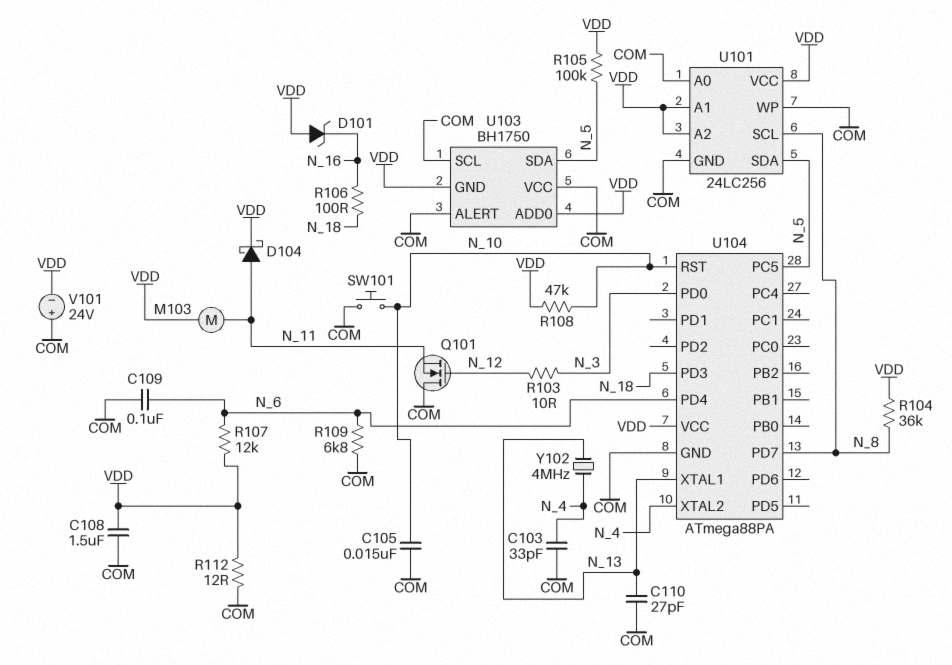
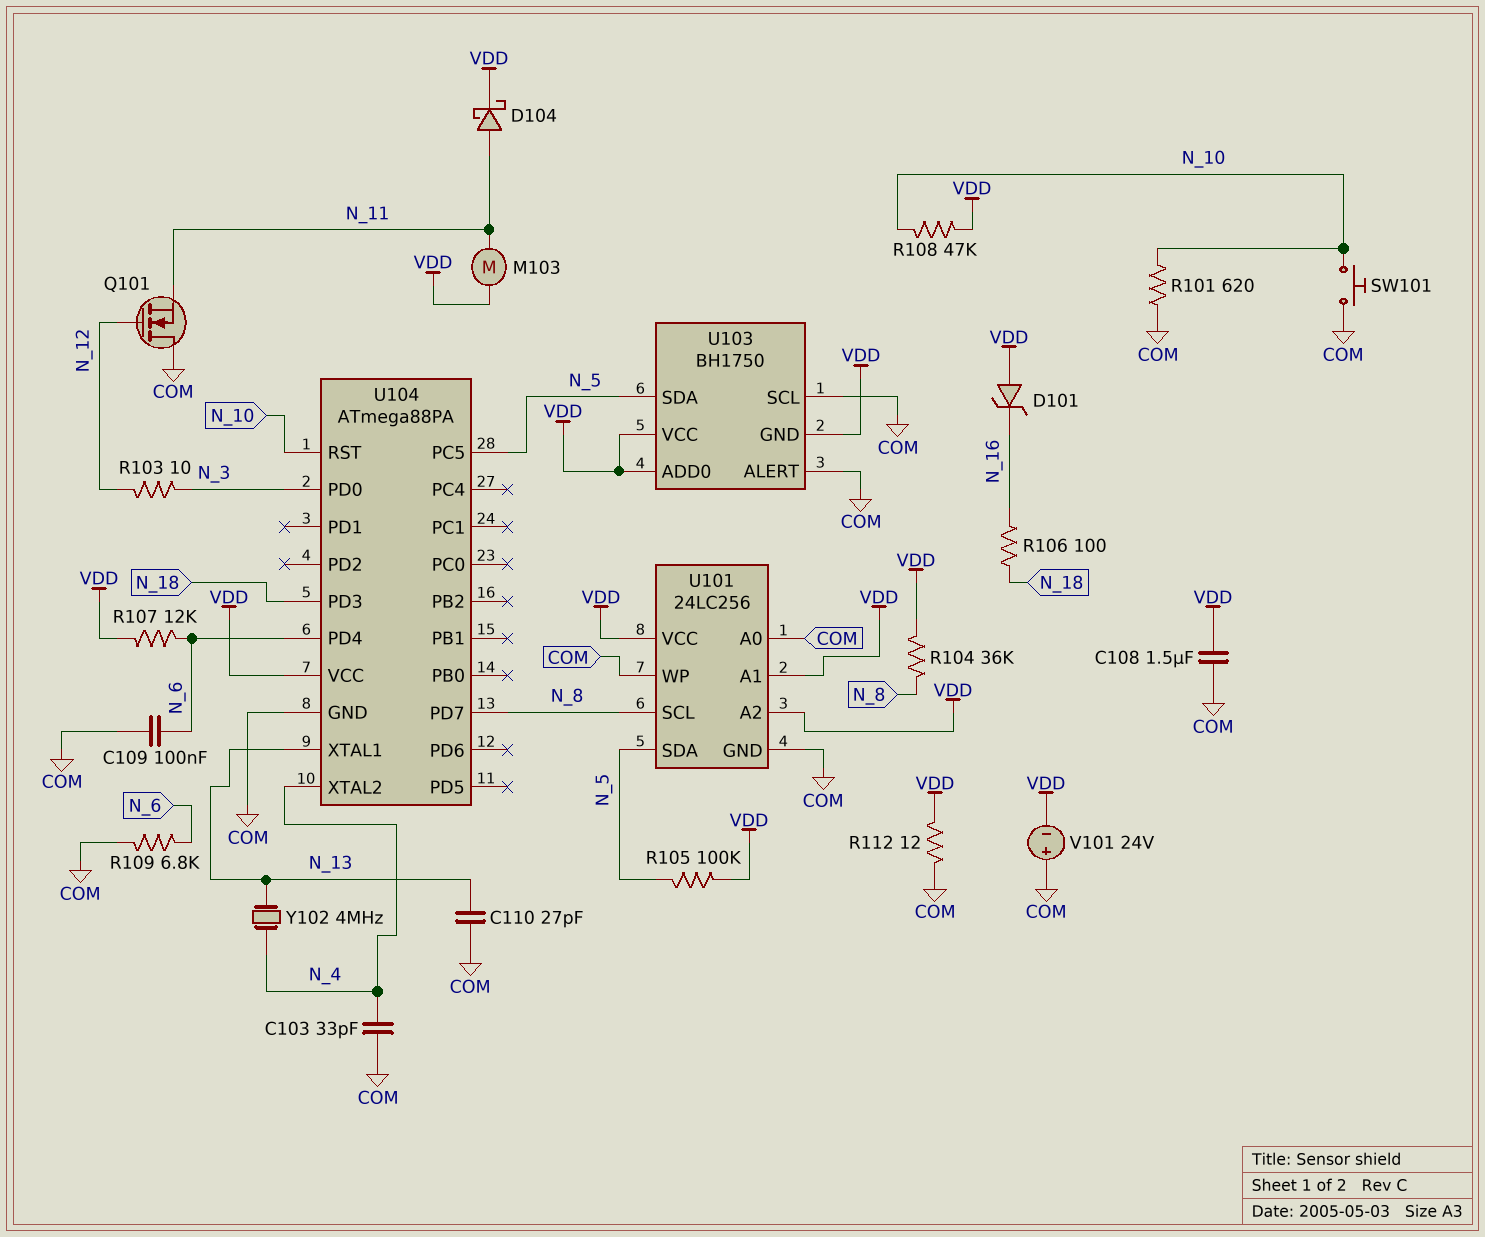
C105: 15nF (COM, N_10) -> none
R101: none -> 620 (COM, N_10)
U103 pin VCC: COM -> VDD

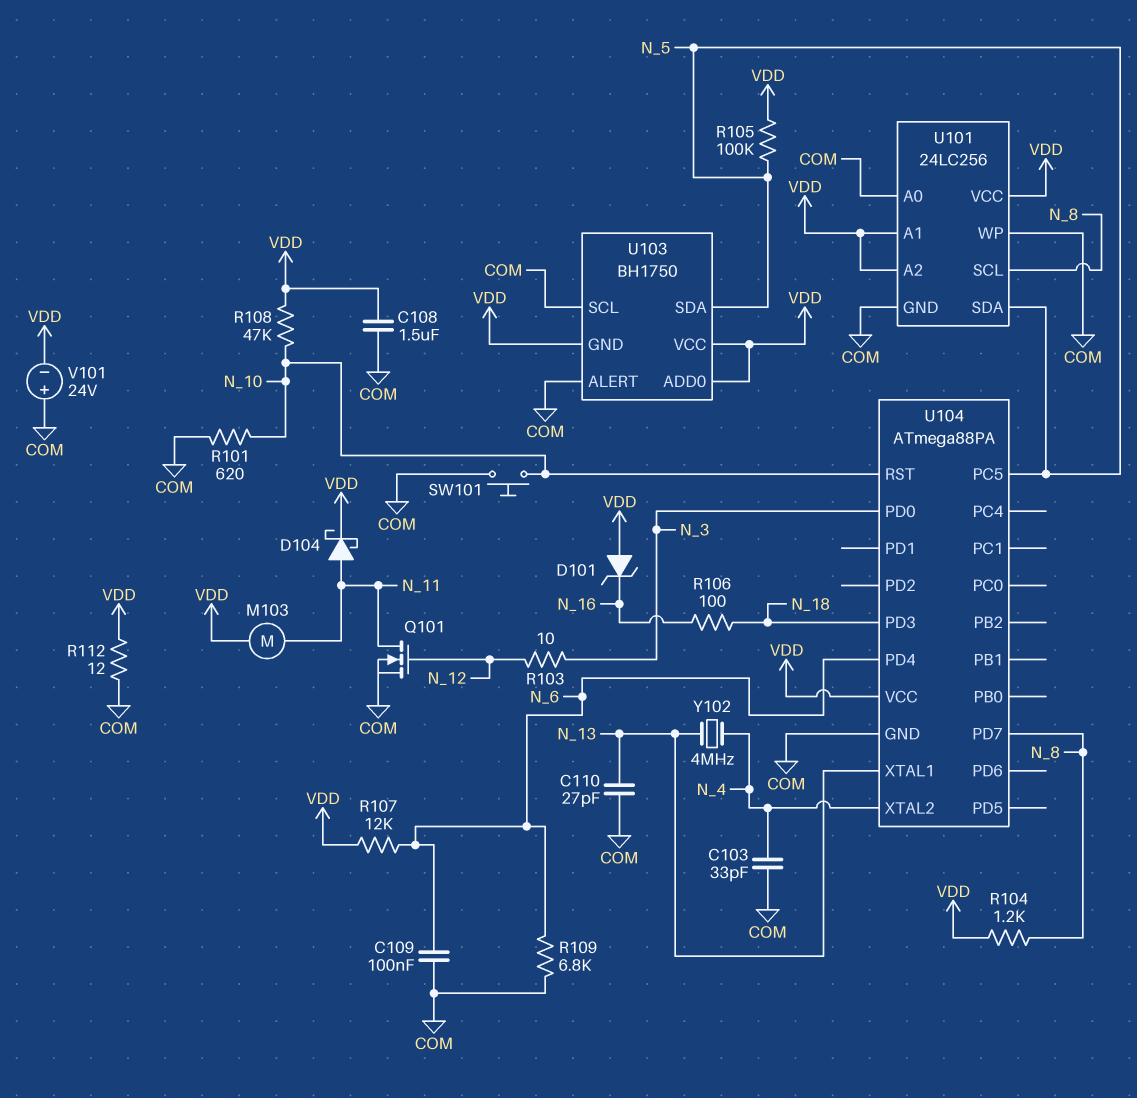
Q101: NMOS (G N_12, D COM, S N_11) -> NMOS (G N_12, D N_11, S COM)
R104: 36k (N_8, VDD) -> 1.2k (N_8, VDD)

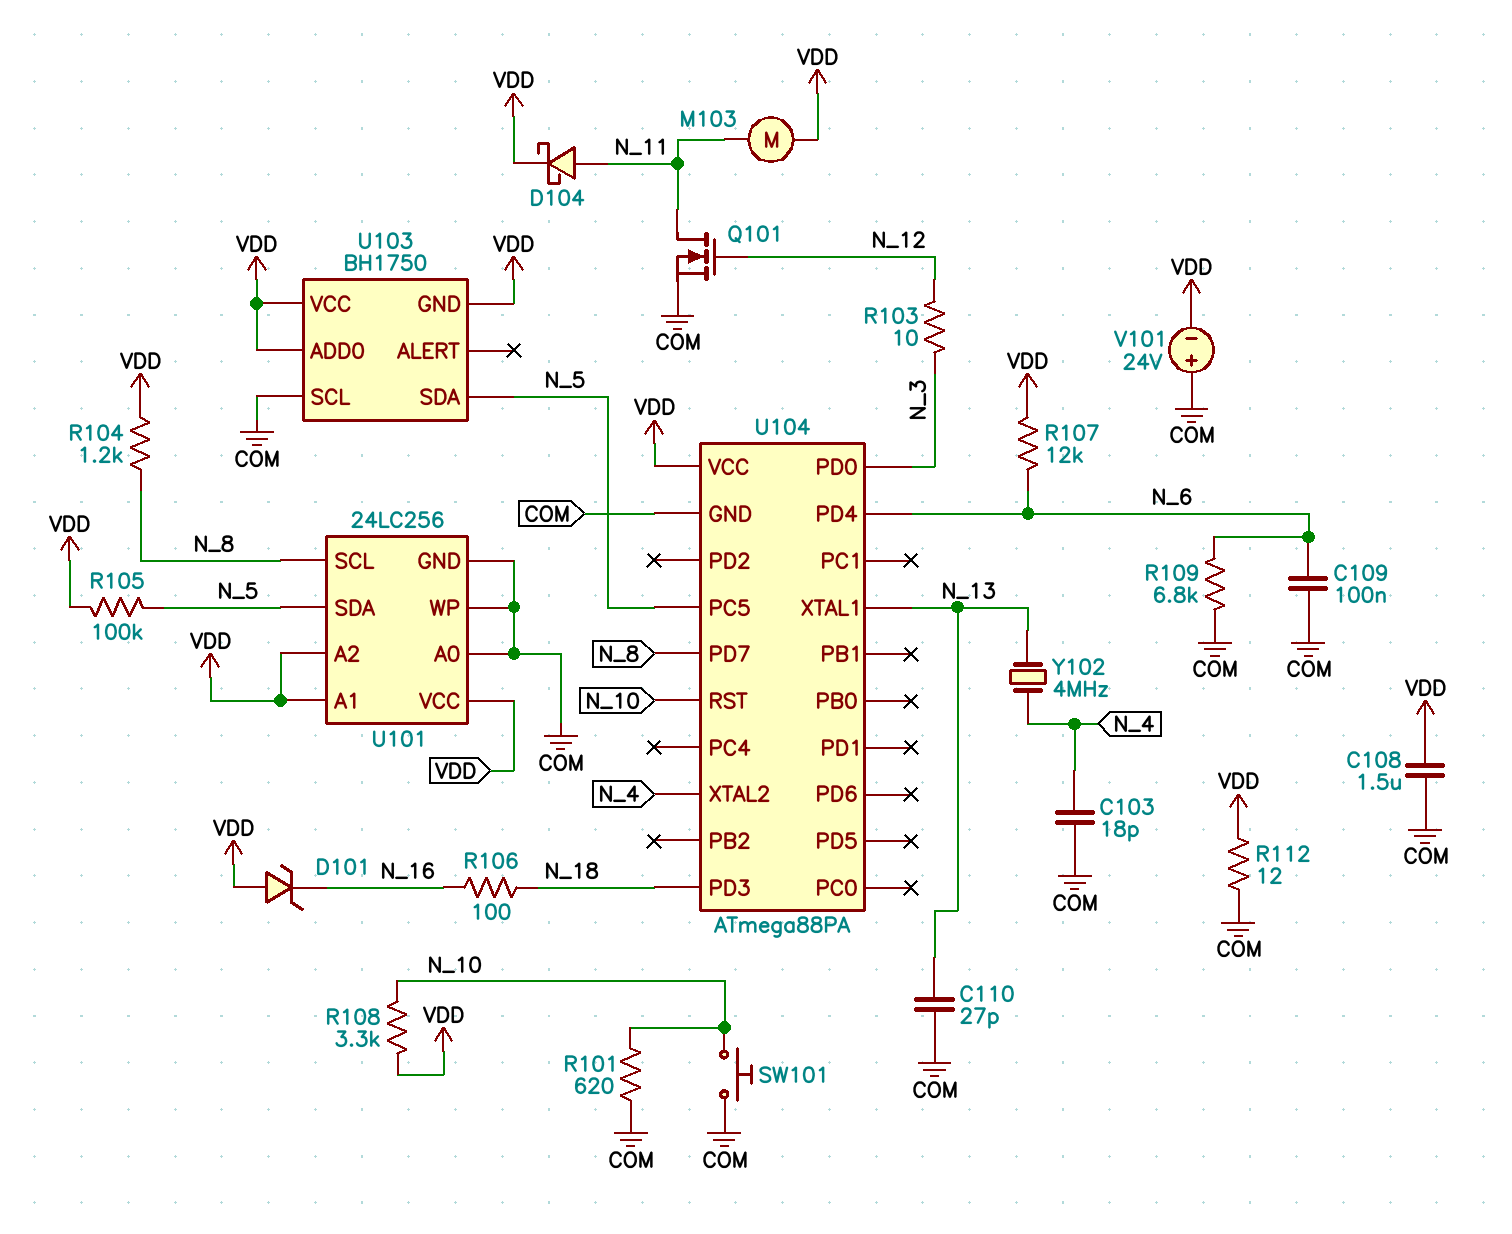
C103: 33pF (COM, N_4) -> 18pF (COM, N_4)
R108: 47k (N_10, VDD) -> 3.3k (N_10, VDD)
U103 pin ALERT: COM -> none

